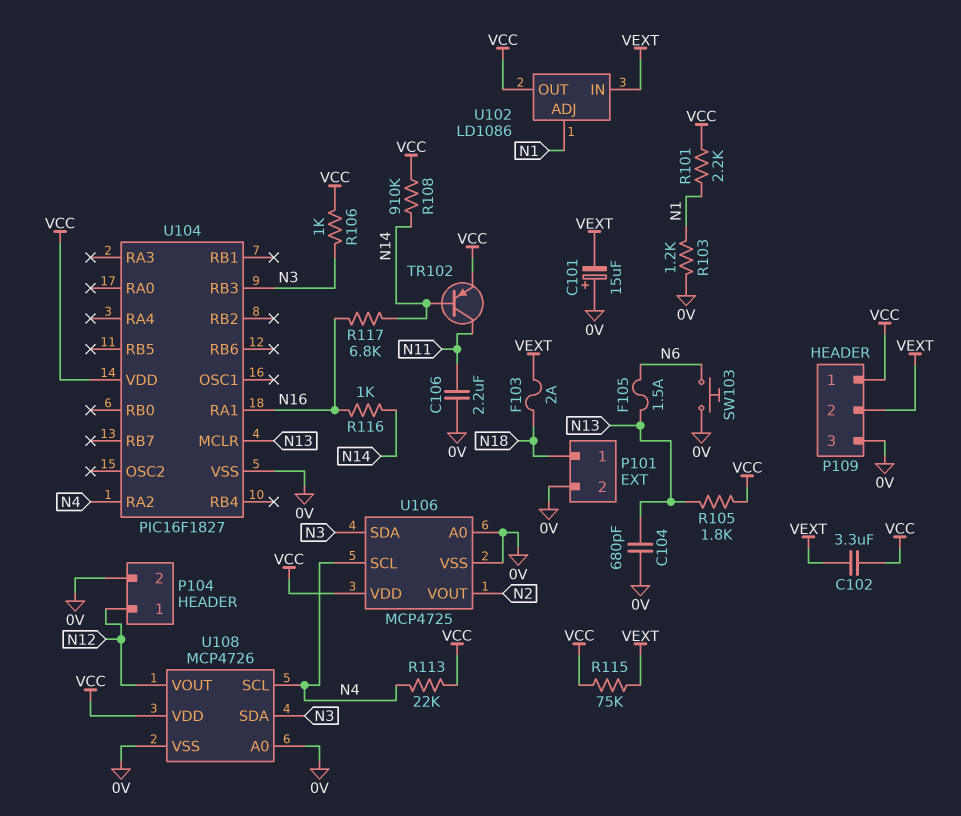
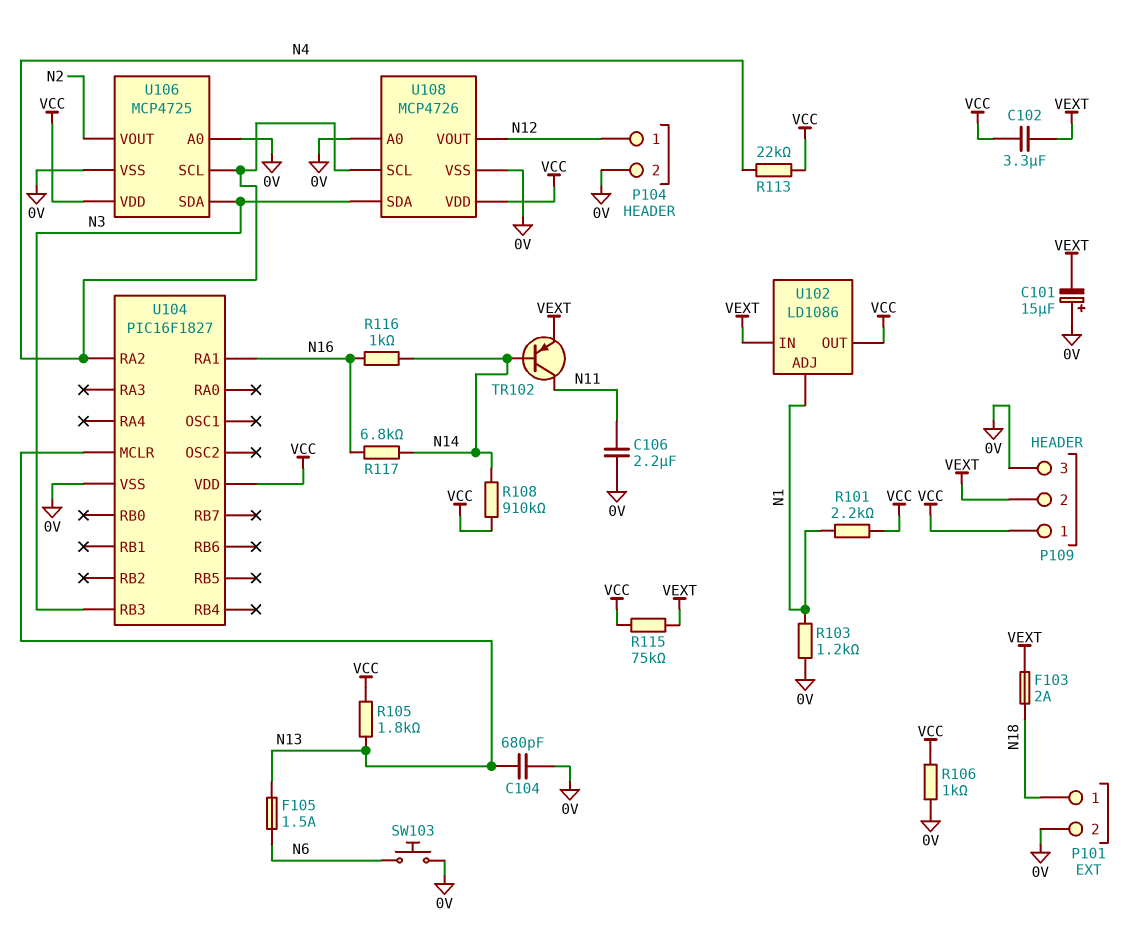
R106: 1k (N3, VCC) -> 1k (0V, VCC)
TR102: PNP (B N14, C N11, E VCC) -> PNP (B N14, C N11, E VEXT)

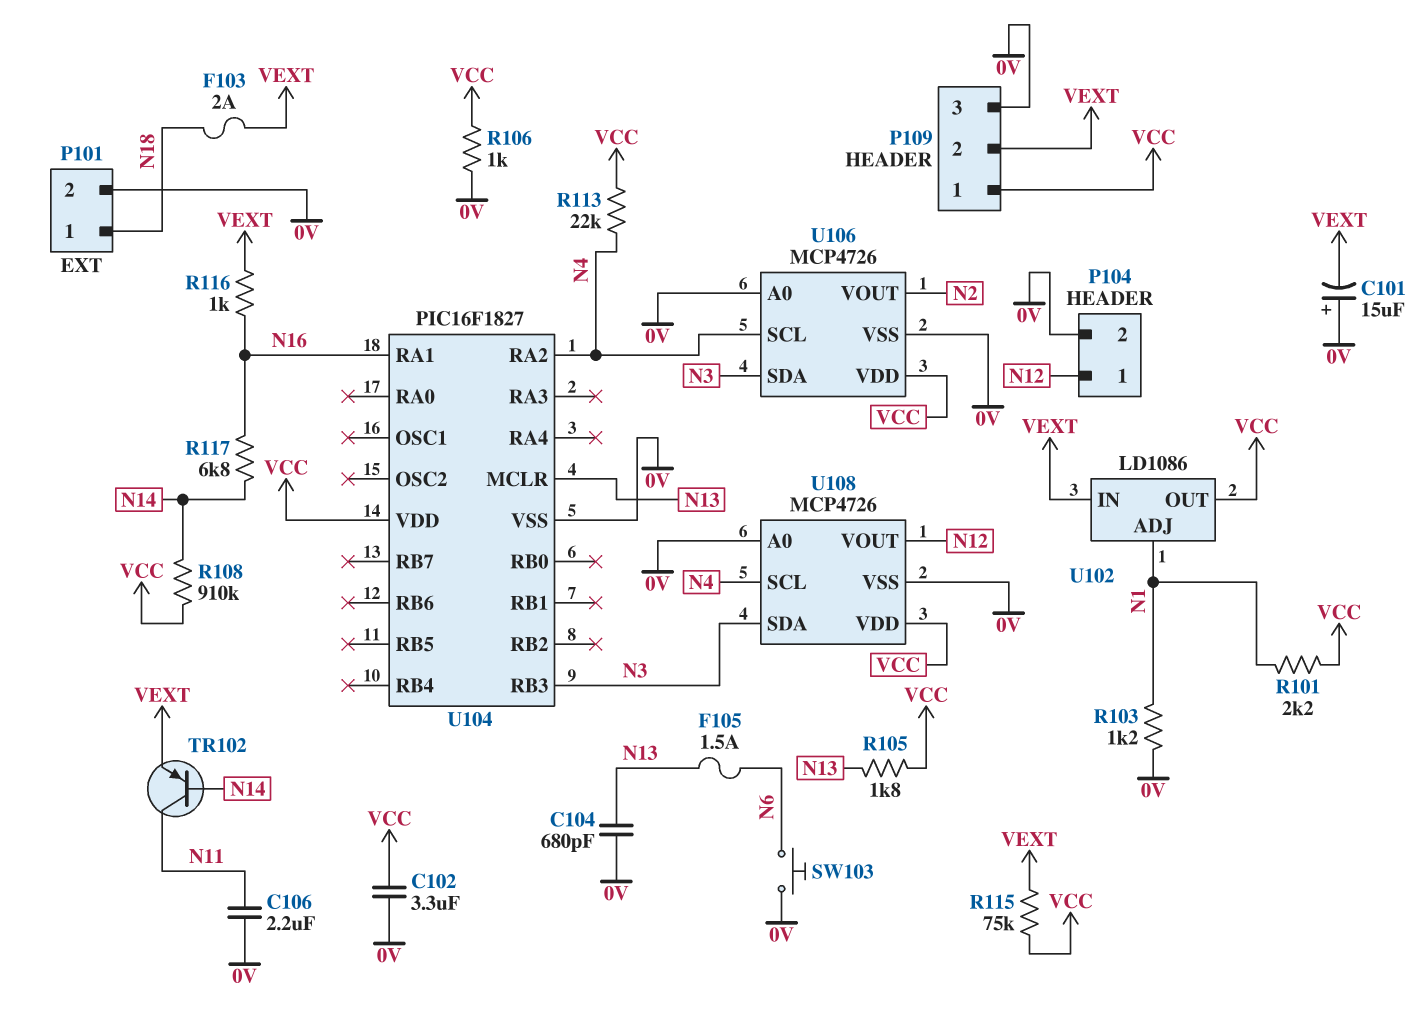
C102: 3.3uF (VCC, VEXT) -> 3.3uF (0V, VCC)
R116: 1k (N14, N16) -> 1k (N16, VEXT)
U106: MCP4725 -> MCP4726

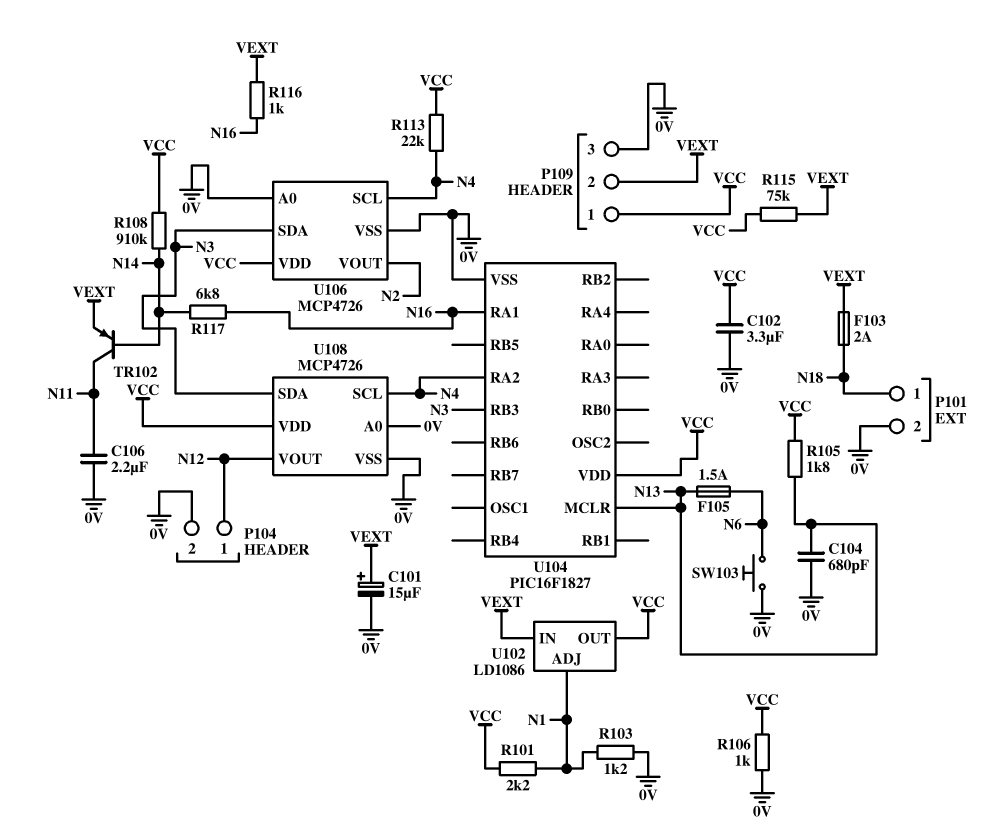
C101: 15uF (plus 0V, minus VEXT) -> 15uF (plus VEXT, minus 0V)

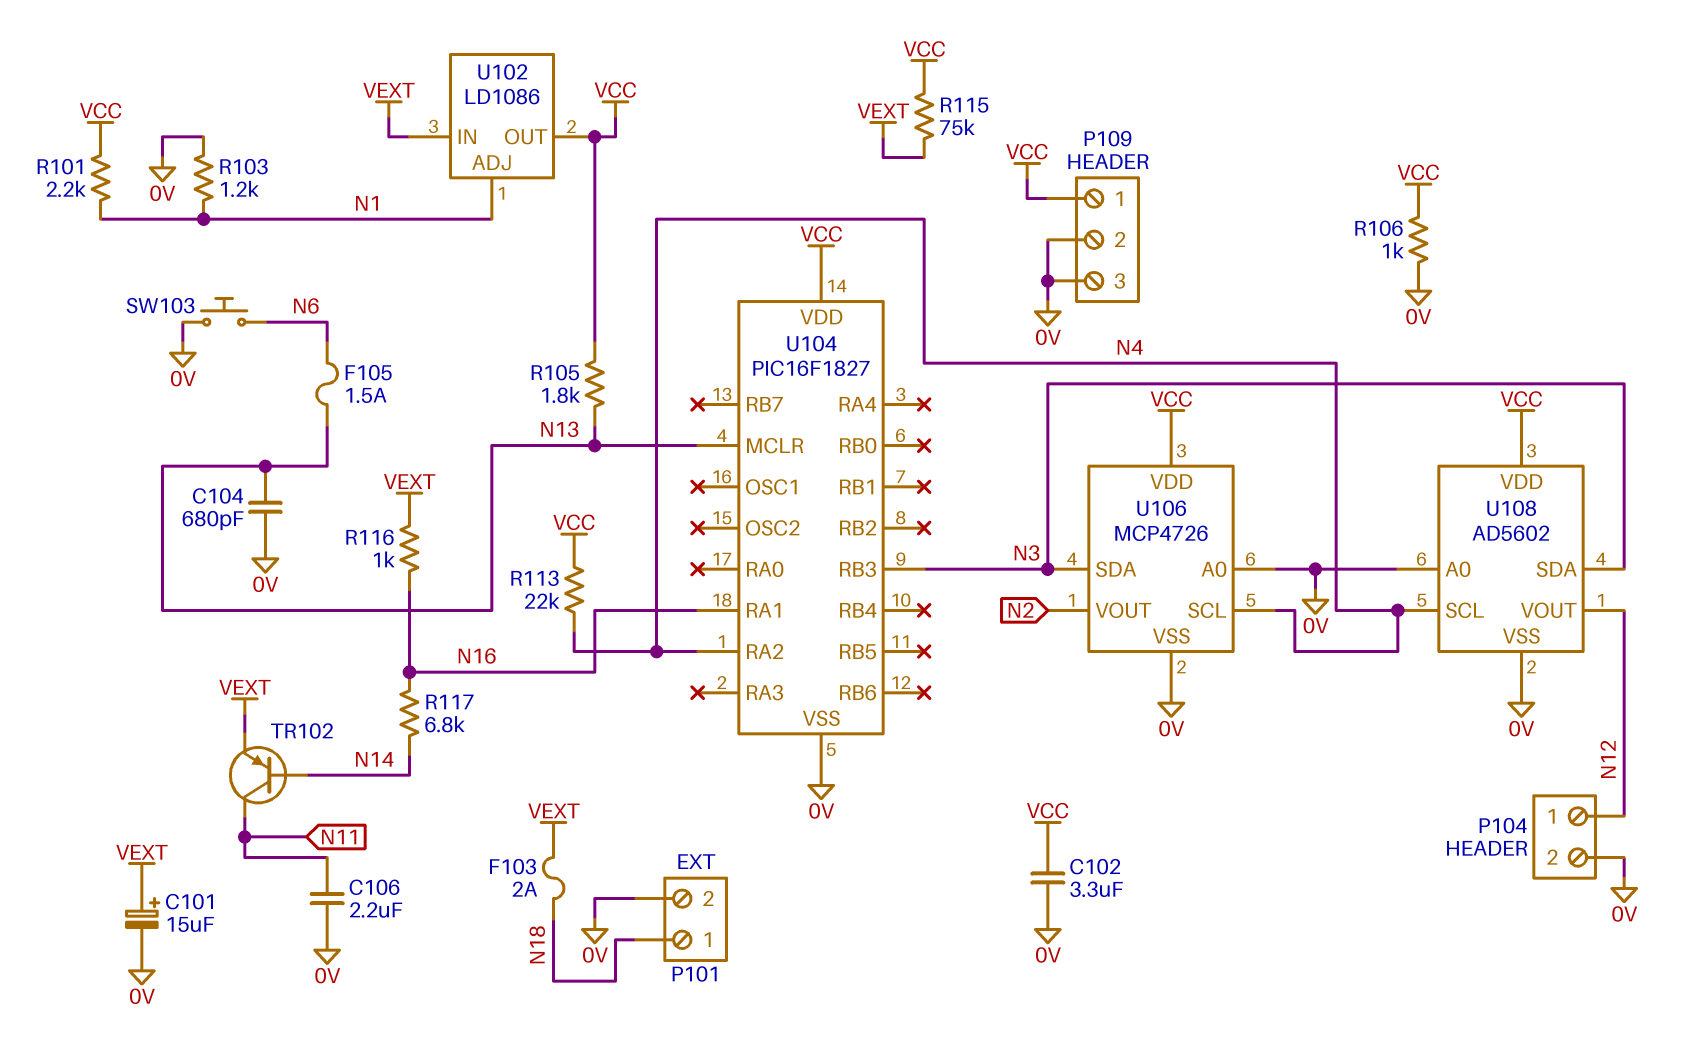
P109 pin 2: VEXT -> 0V
R108: 910k (N14, VCC) -> none
U108: MCP4726 -> AD5602

